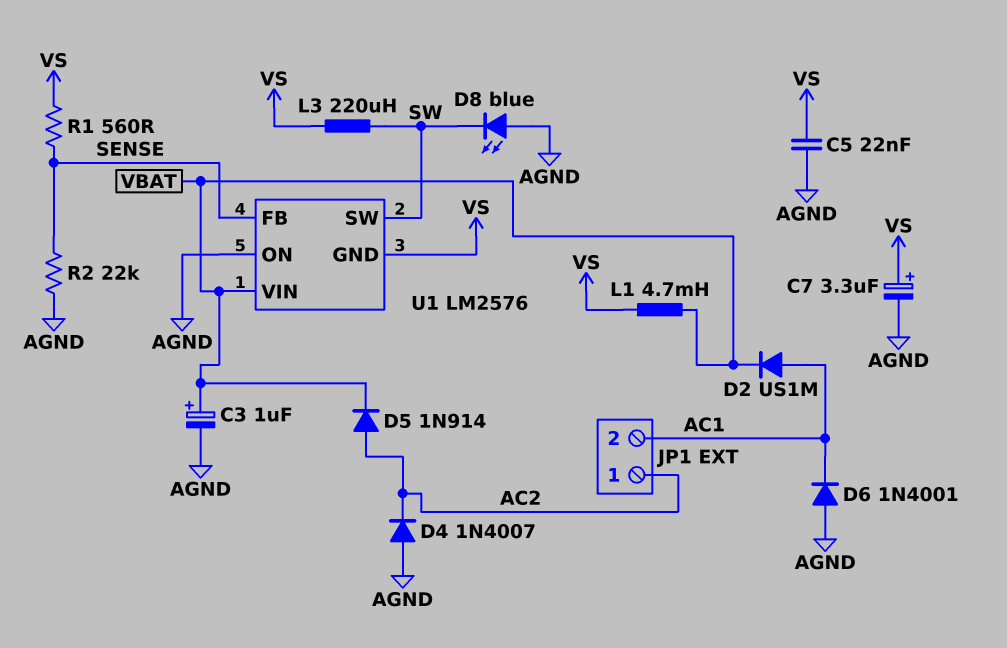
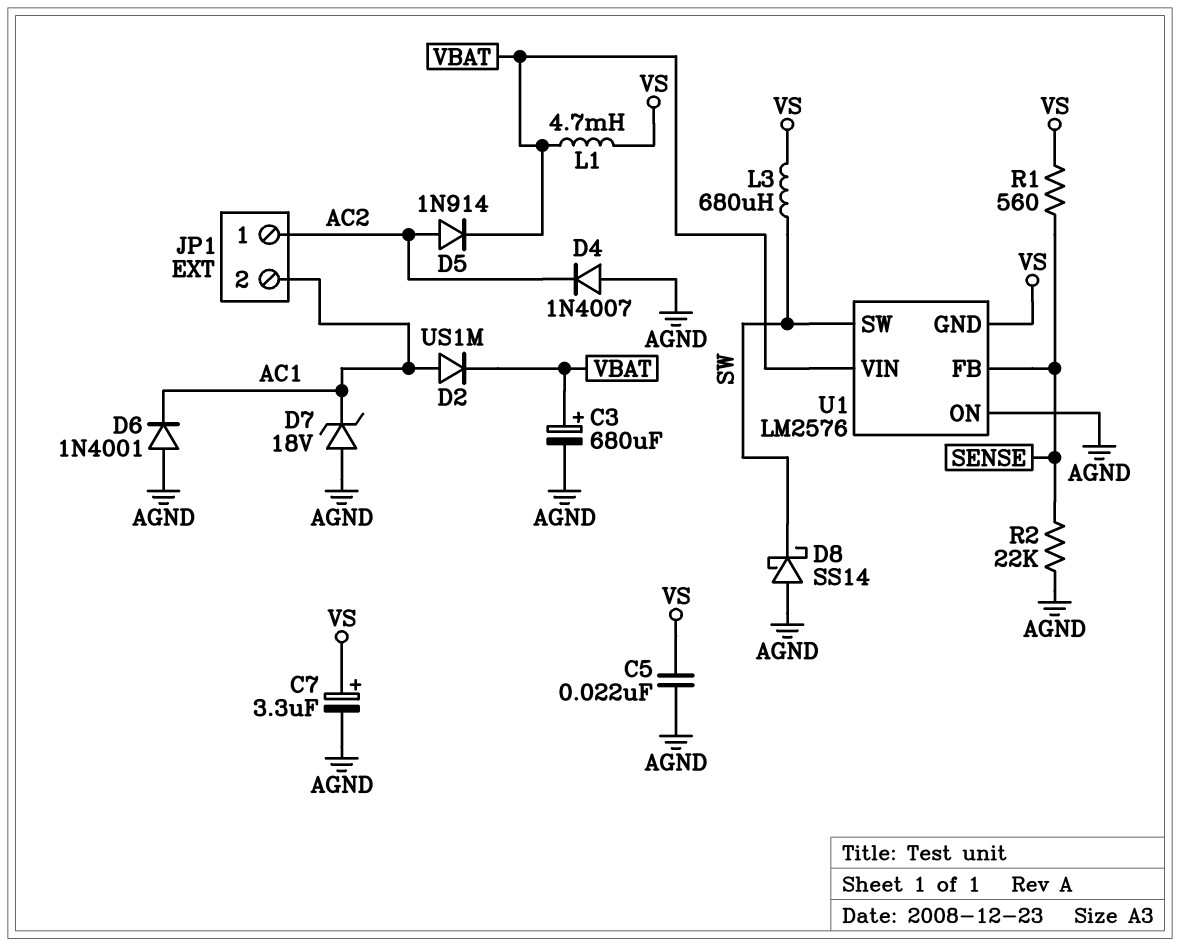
C3: 1uF (plus VBAT, minus AGND) -> 680uF (plus VBAT, minus AGND)
D7: none -> zener 18V (A AGND, K AC1)
D8: LED blue (A AGND, K SW) -> schottky SS14 (A AGND, K SW)
L3: 220uH (SW, VS) -> 680uH (SW, VS)

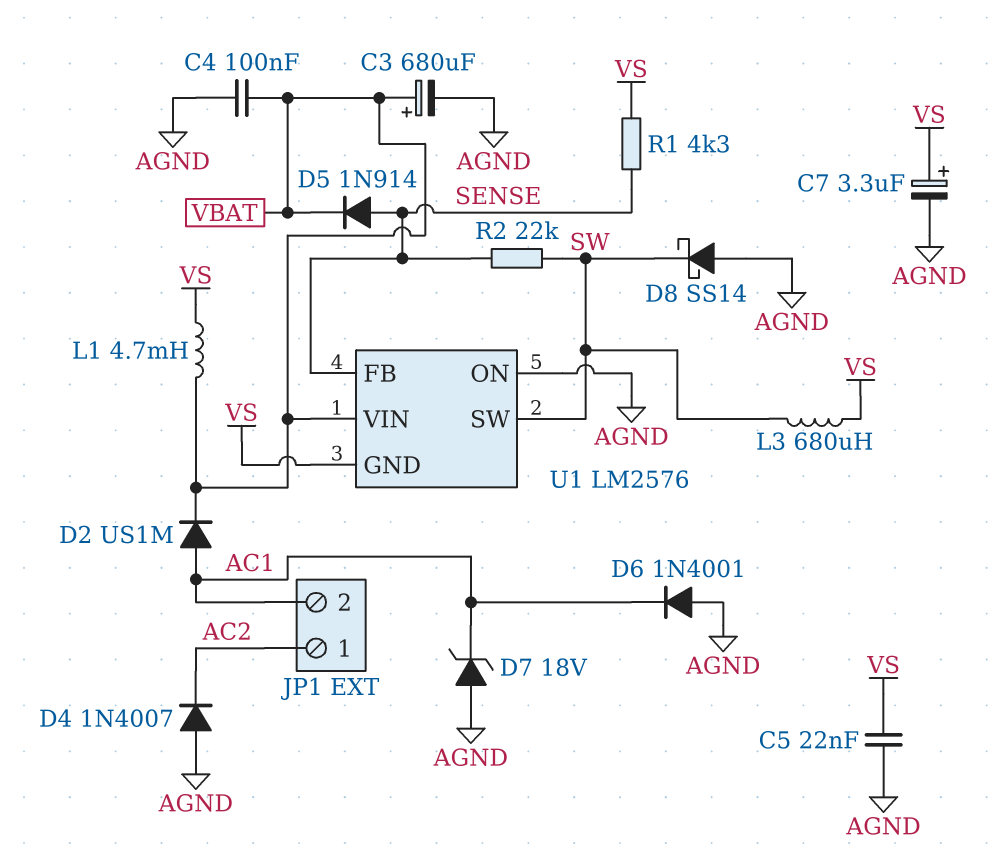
C4: none -> 100nF (AGND, VBAT)
D5: diode 1N914 (A AC2, K VBAT) -> diode 1N914 (A SENSE, K VBAT)
R1: 560 (SENSE, VS) -> 4.3k (SENSE, VS)
R2: 22k (AGND, SENSE) -> 22k (SENSE, SW)

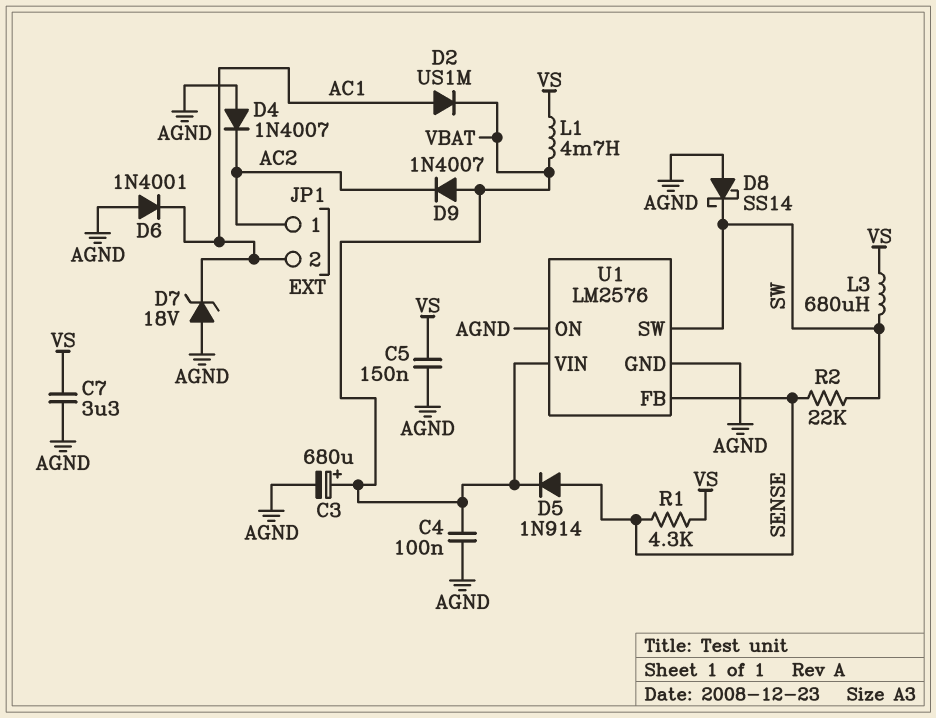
C5: 22nF (AGND, VS) -> 150nF (AGND, VS)
C7: 3.3uF (plus VS, minus AGND) -> 3.3uF (AGND, VS)
D9: none -> diode 1N4007 (A VBAT, K AC2)
U1 pin GND: VS -> AGND

